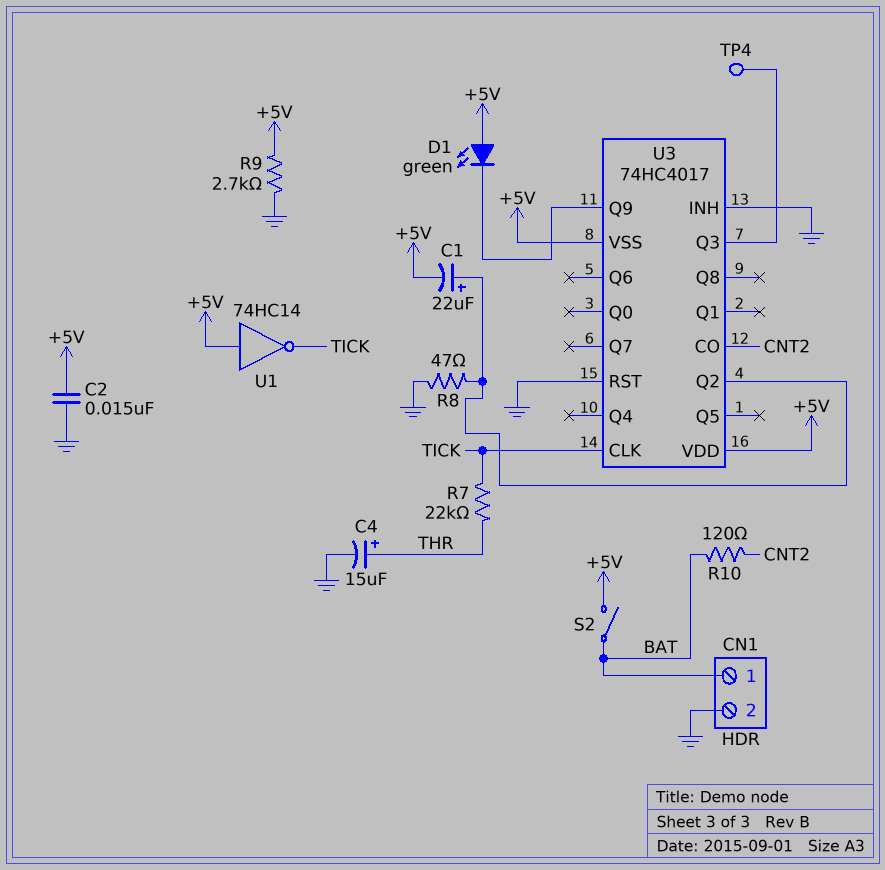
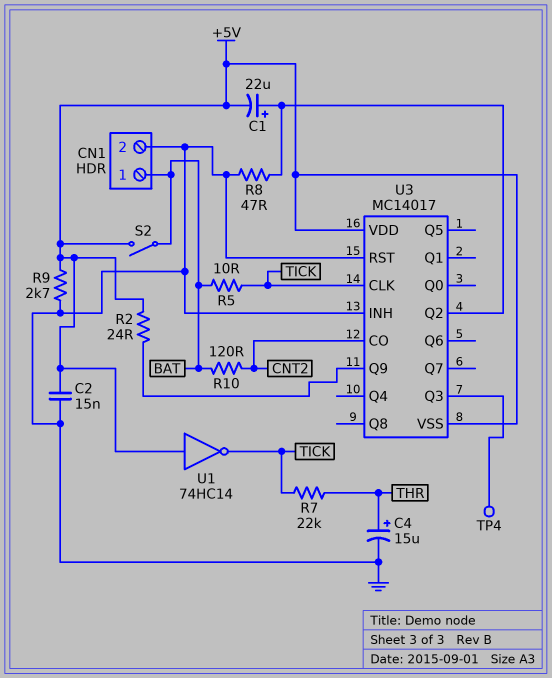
D1: LED green (A +5V, K U3/Q9) -> none
R2: none -> 24 (+5V, U3/Q9)
R5: none -> 10 (BAT, TICK)
U3: 74HC4017 -> MC14017

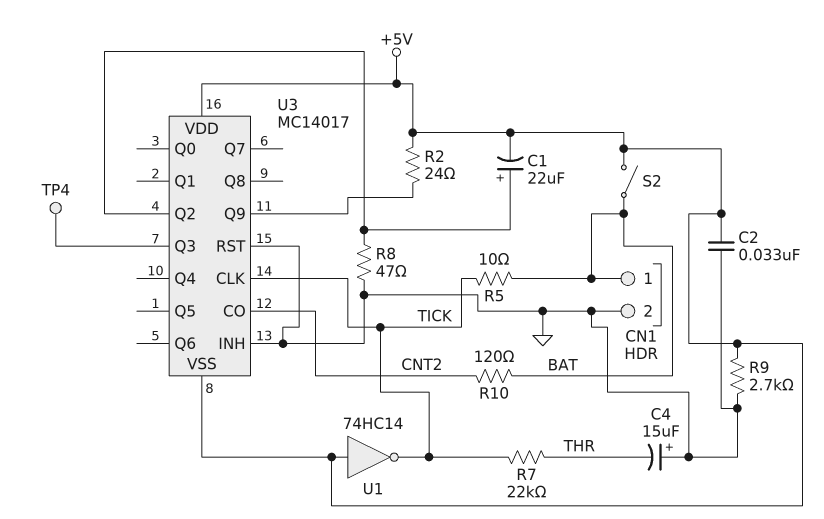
C2: 15nF (+5V, GND) -> 33nF (+5V, GND)
C4: 15uF (plus THR, minus GND) -> 15uF (plus GND, minus THR)

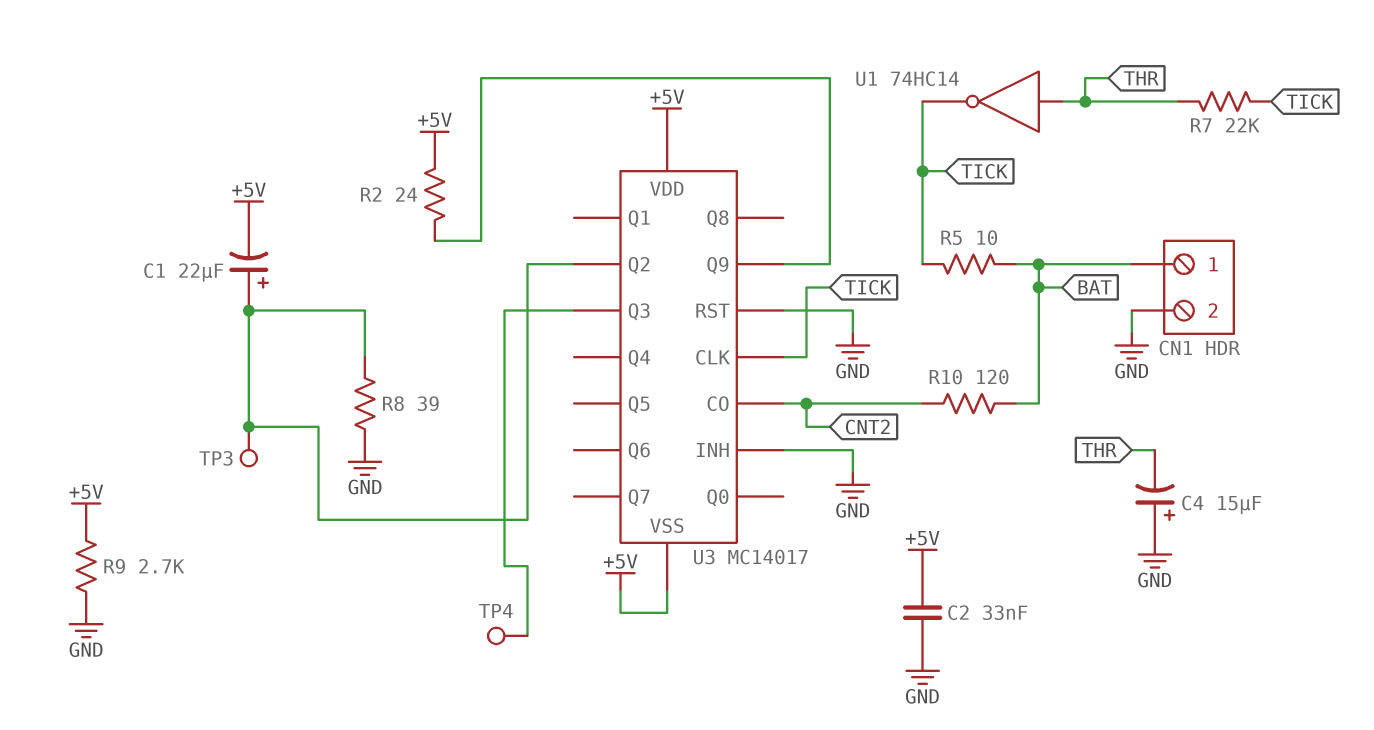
R8: 47 (GND, U3/Q2) -> 39 (GND, U3/Q2)
S2: switch (+5V, BAT) -> none
TP3: none -> test point (U3/Q2)
U1: NOT 74HC14 (in +5V, out TICK) -> NOT 74HC14 (in THR, out TICK)

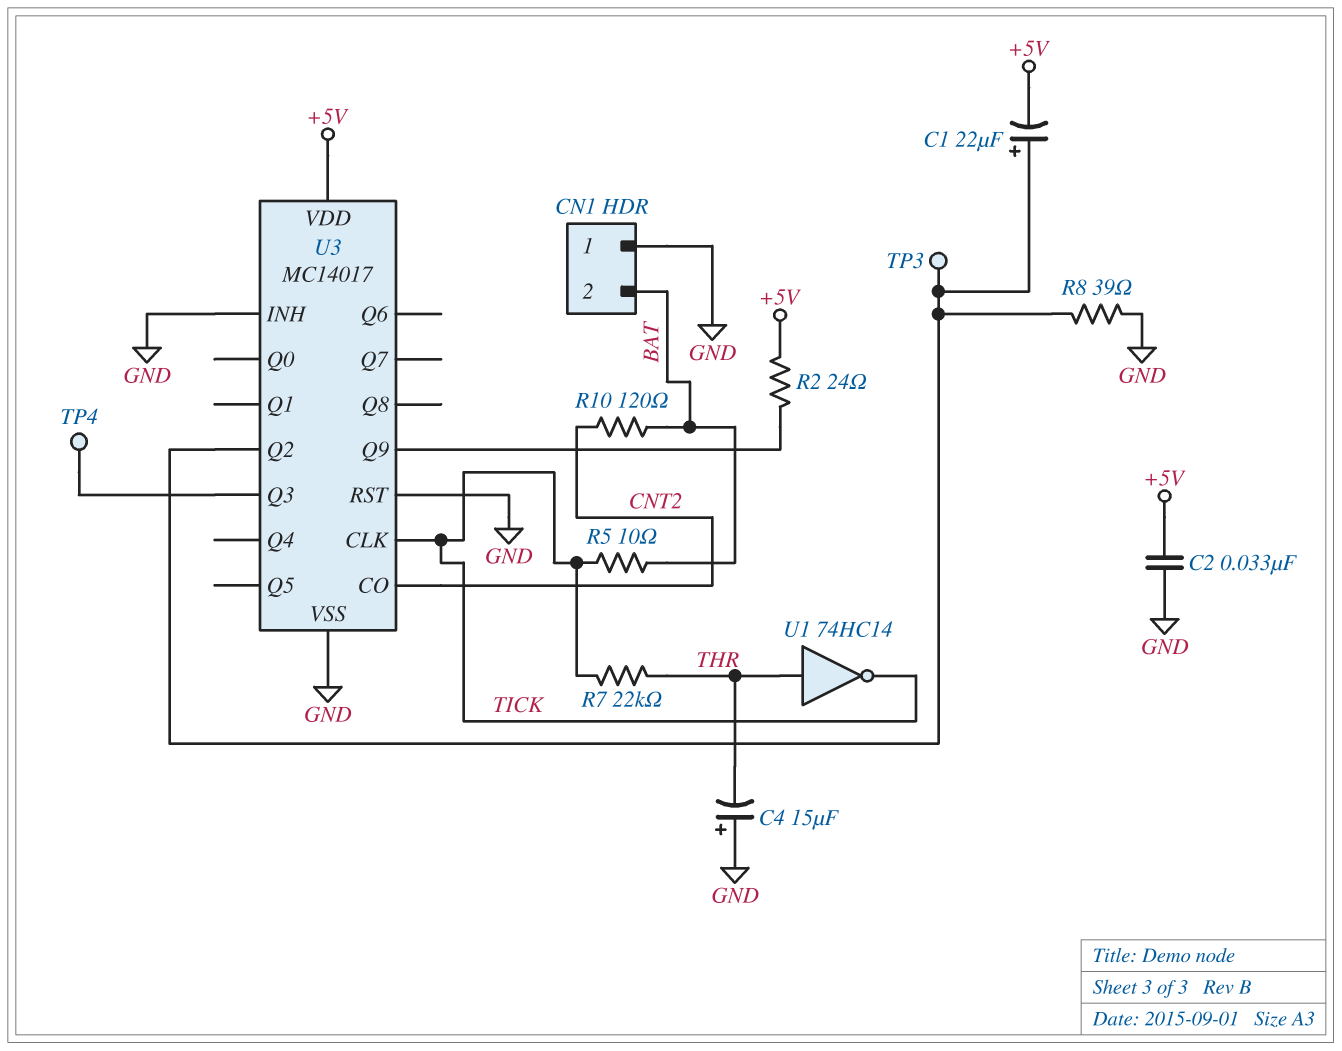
CN1 pin 1: BAT -> GND
CN1 pin 2: GND -> BAT
R9: 2.7k (+5V, GND) -> none
U3 pin VSS: +5V -> GND

